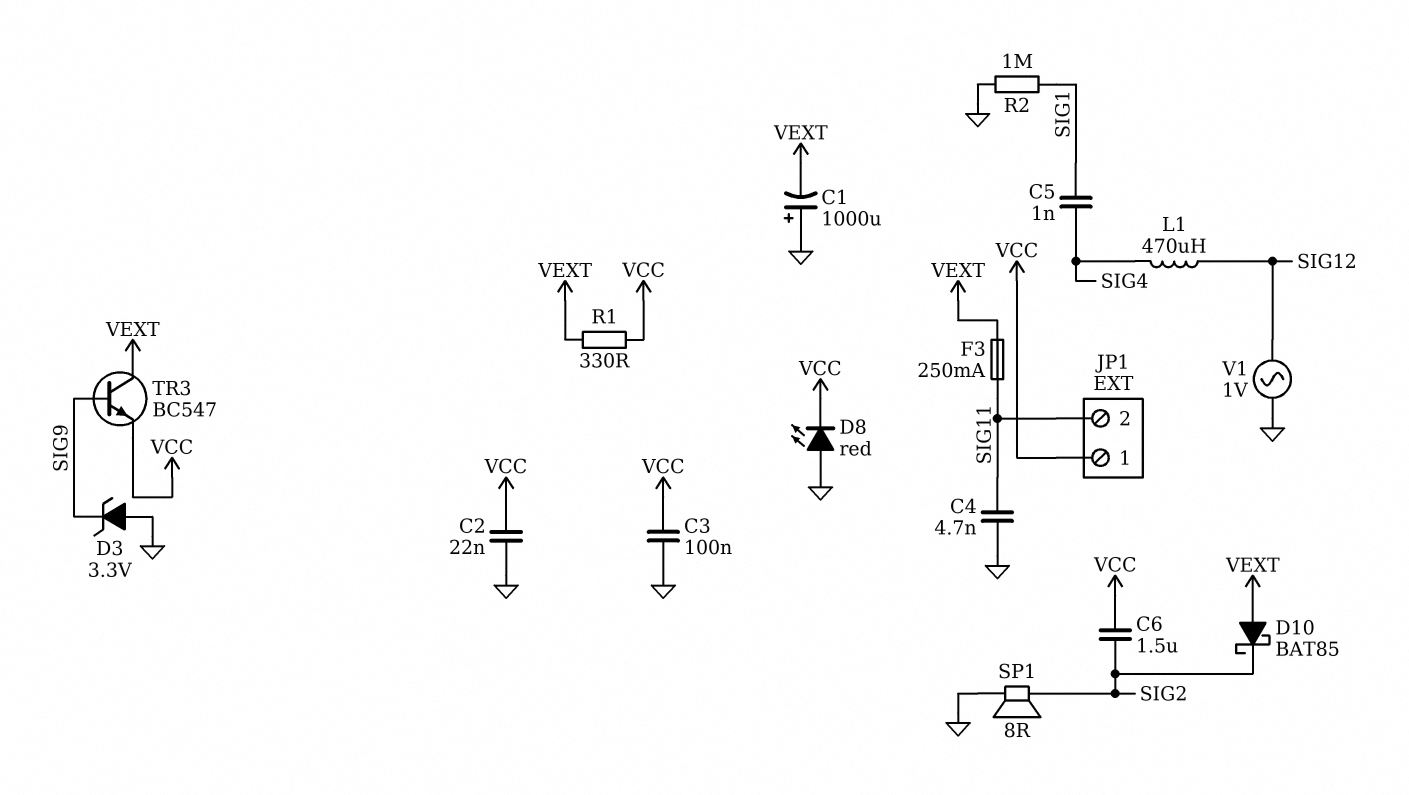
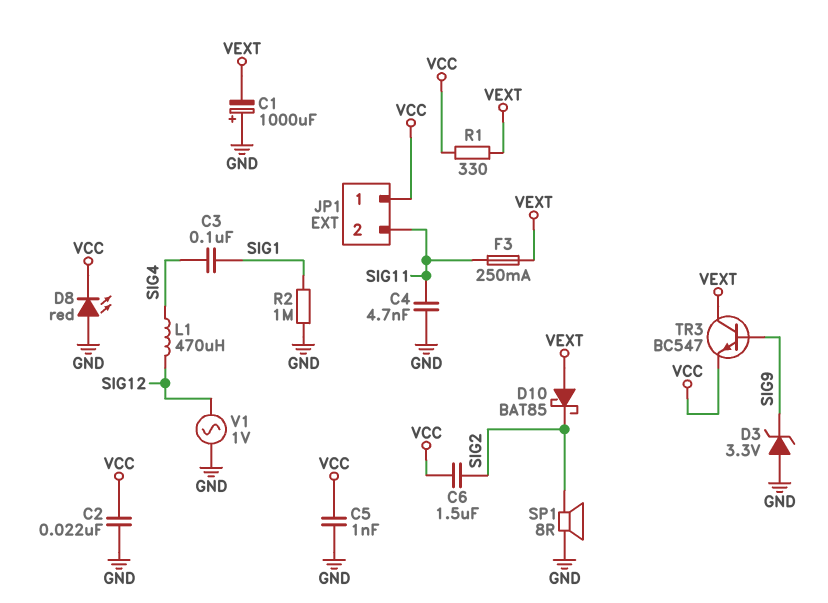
C3: 100nF (GND, VCC) -> 100nF (SIG1, SIG4)
C5: 1nF (SIG1, SIG4) -> 1nF (GND, VCC)

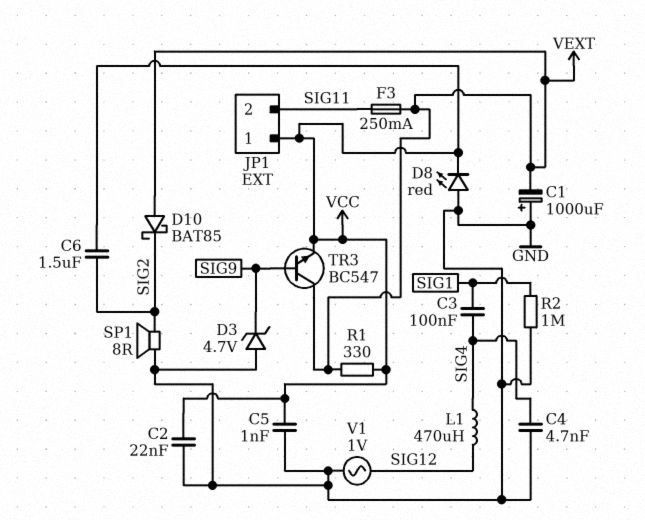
C4: 4.7nF (GND, SIG11) -> 4.7nF (GND, SIG4)
D3: zener 3.3V (A GND, K SIG9) -> zener 4.7V (A GND, K SIG9)

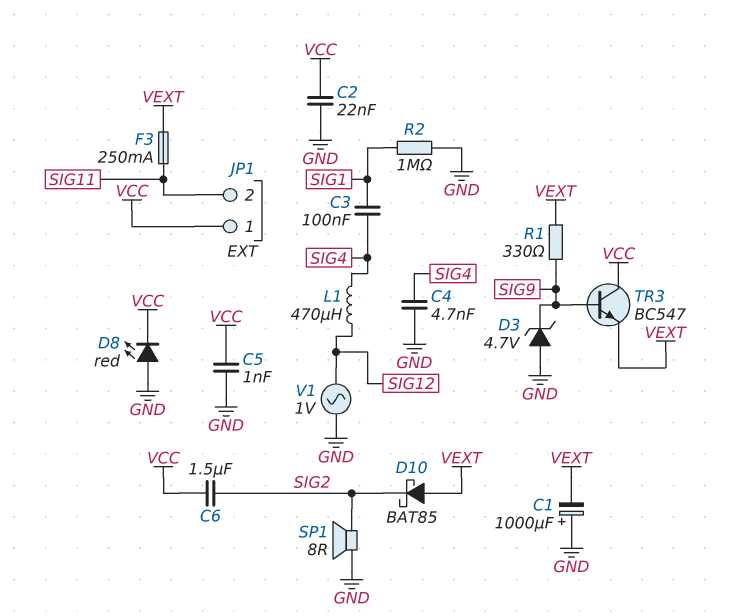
R1: 330 (VCC, VEXT) -> 330 (SIG9, VEXT)
TR3: NPN BC547 (B SIG9, C VEXT, E VCC) -> NPN BC547 (B SIG9, C VCC, E VEXT)

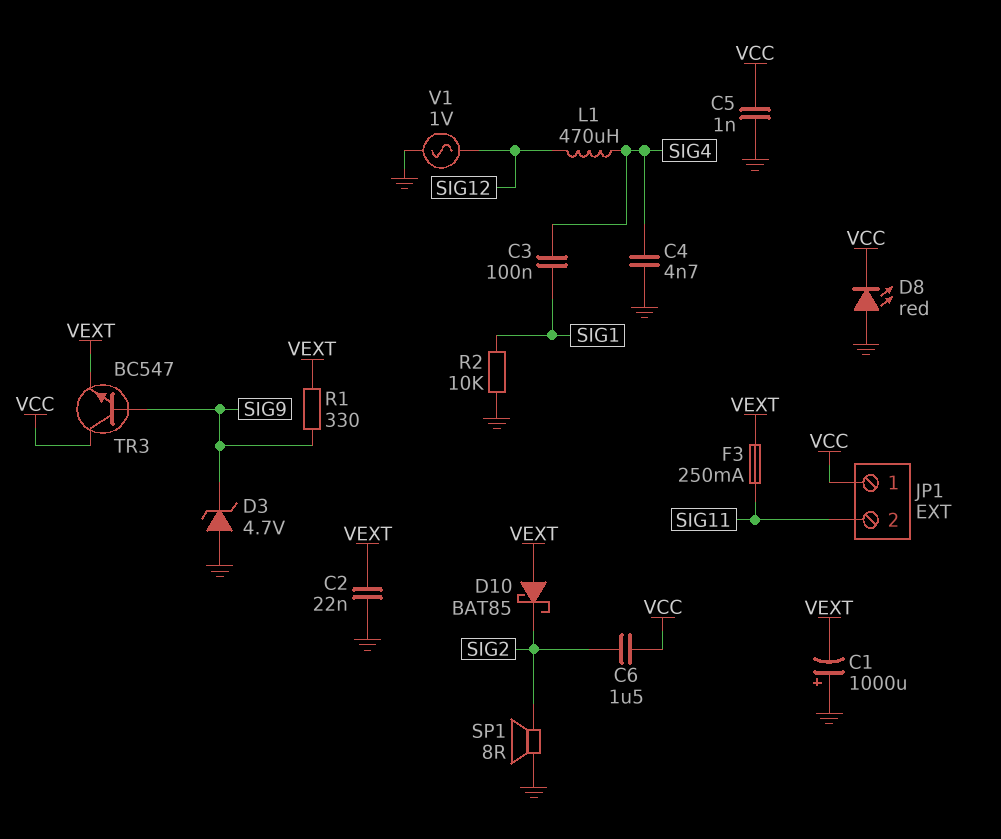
C2: 22nF (GND, VCC) -> 22nF (GND, VEXT)
R2: 1M (GND, SIG1) -> 10k (GND, SIG1)

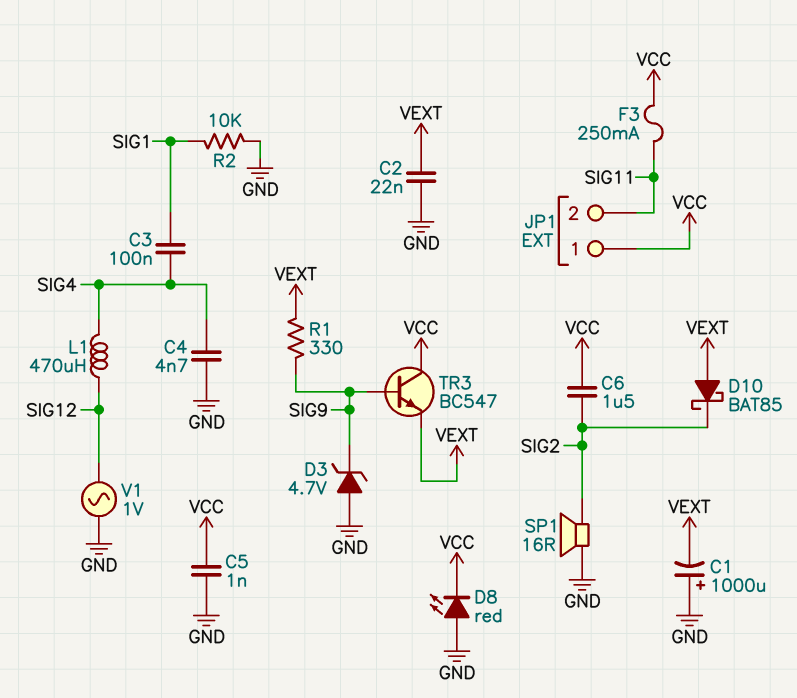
F3: 250mA (SIG11, VEXT) -> 250mA (SIG11, VCC)
SP1: speaker 8R (GND, SIG2) -> speaker 16R (GND, SIG2)

